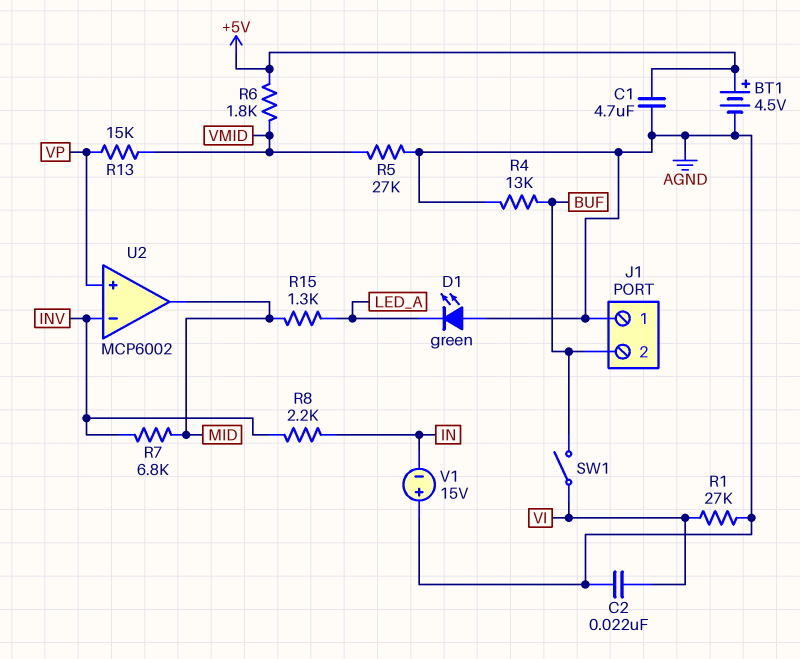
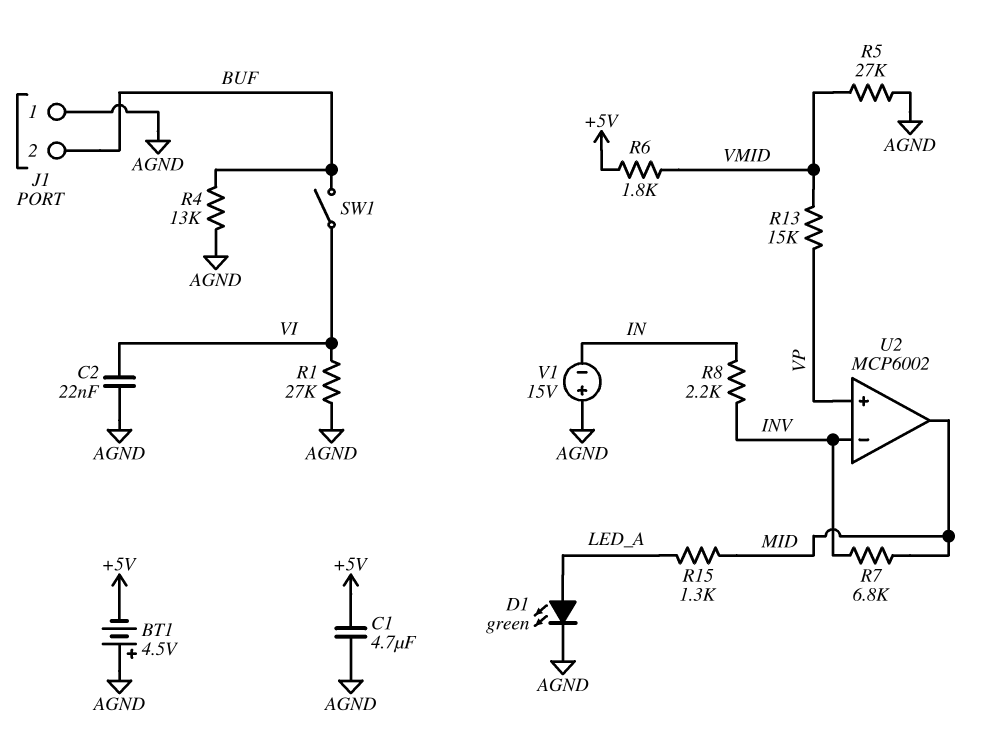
BT1: 4.5V (plus +5V, minus AGND) -> 4.5V (plus AGND, minus +5V)
D1: LED green (A AGND, K LED_A) -> LED green (A LED_A, K AGND)

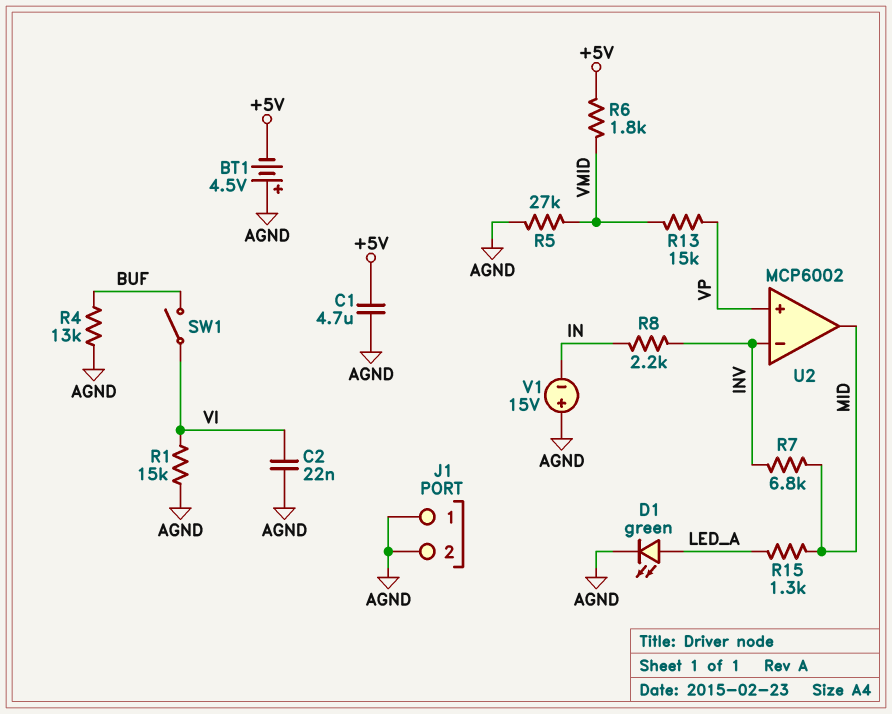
J1 pin 2: BUF -> AGND
R1: 27k (AGND, VI) -> 15k (AGND, VI)

